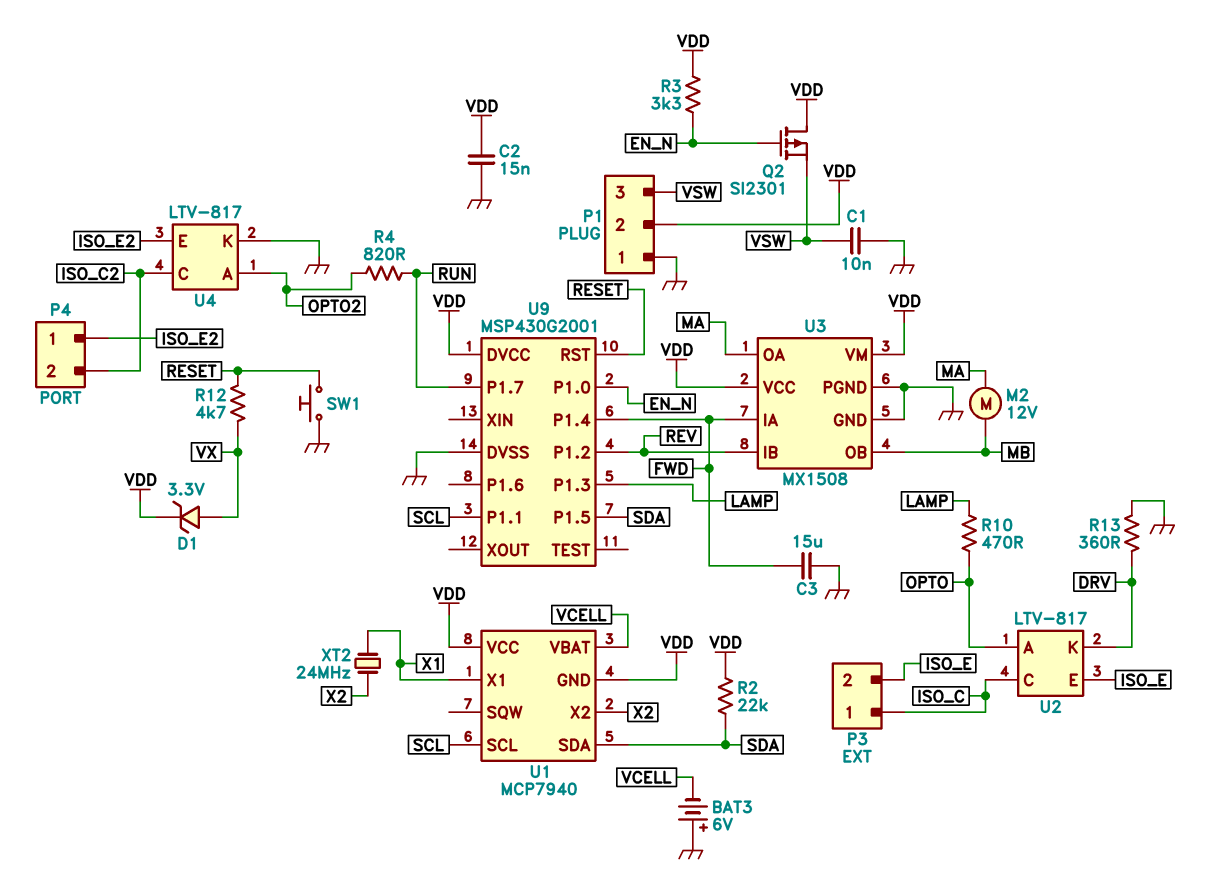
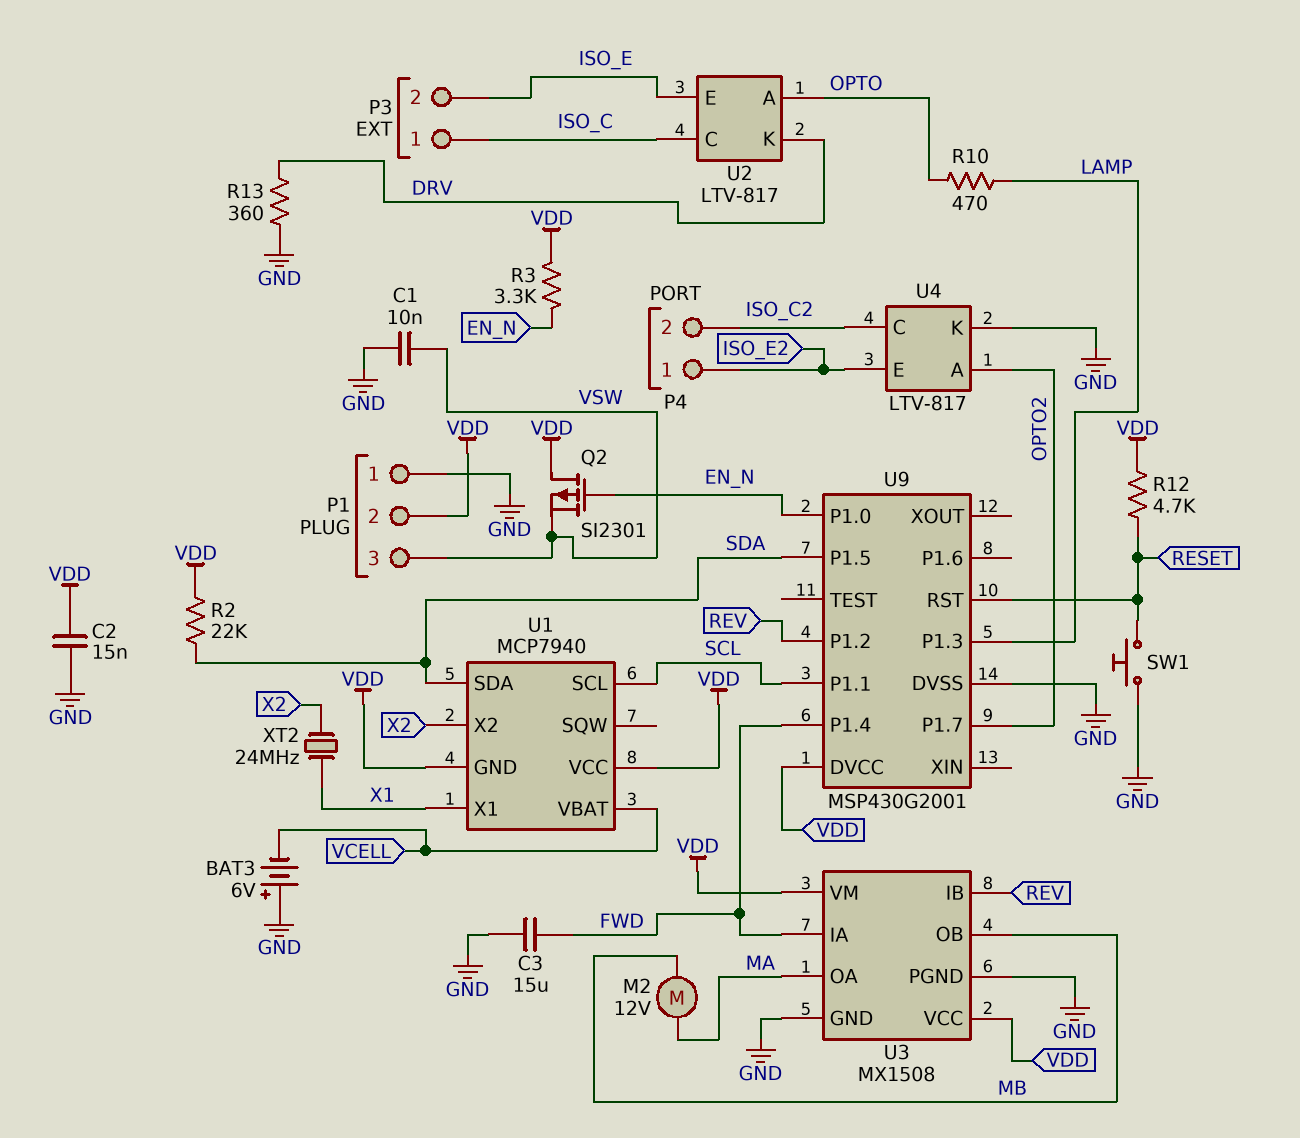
D1: zener 3.3V (A VX, K VDD) -> none
R4: 820 (OPTO2, RUN) -> none
R12: 4.7k (RESET, VX) -> 4.7k (RESET, VDD)
U9 pin P1.7: RUN -> OPTO2

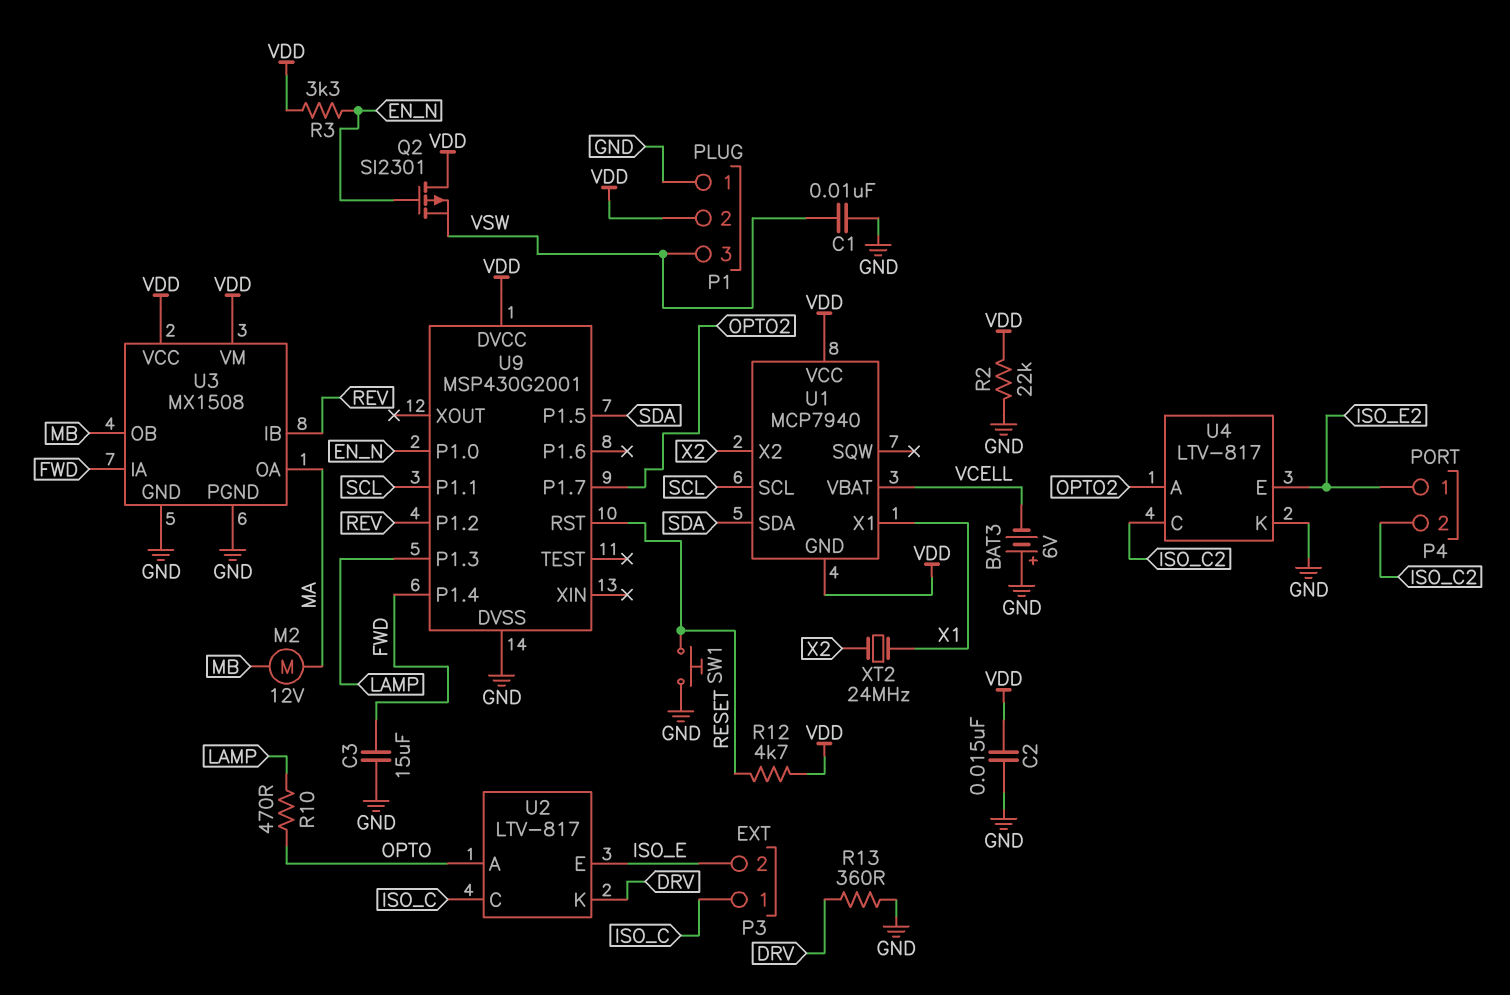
R2: 22k (SDA, VDD) -> 22k (GND, VDD)

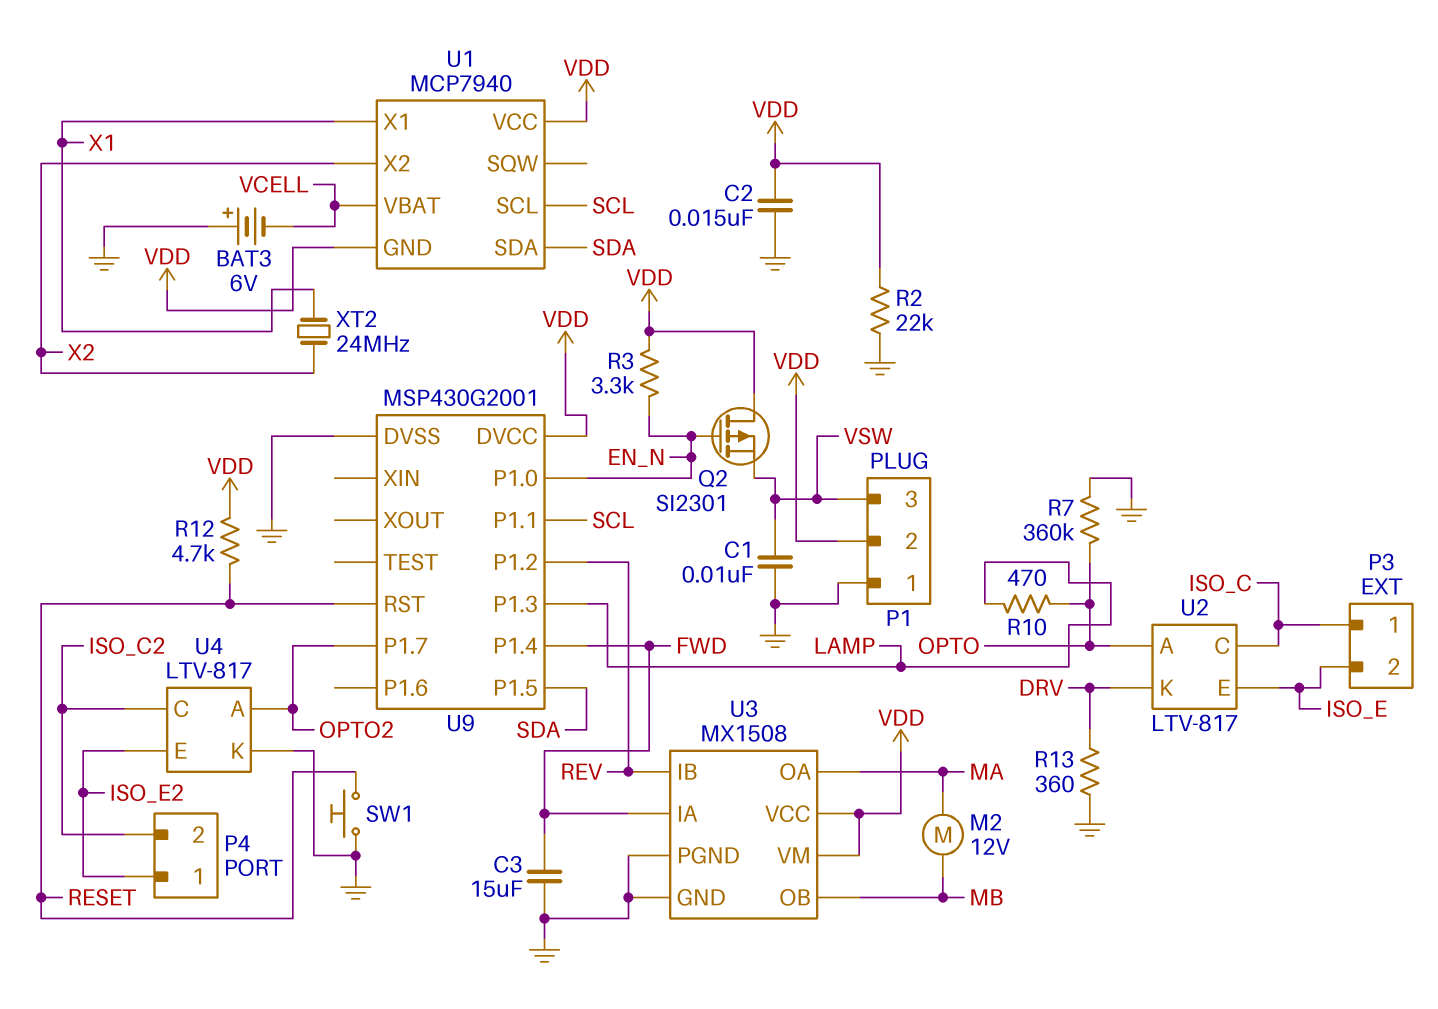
R7: none -> 360k (GND, OPTO)

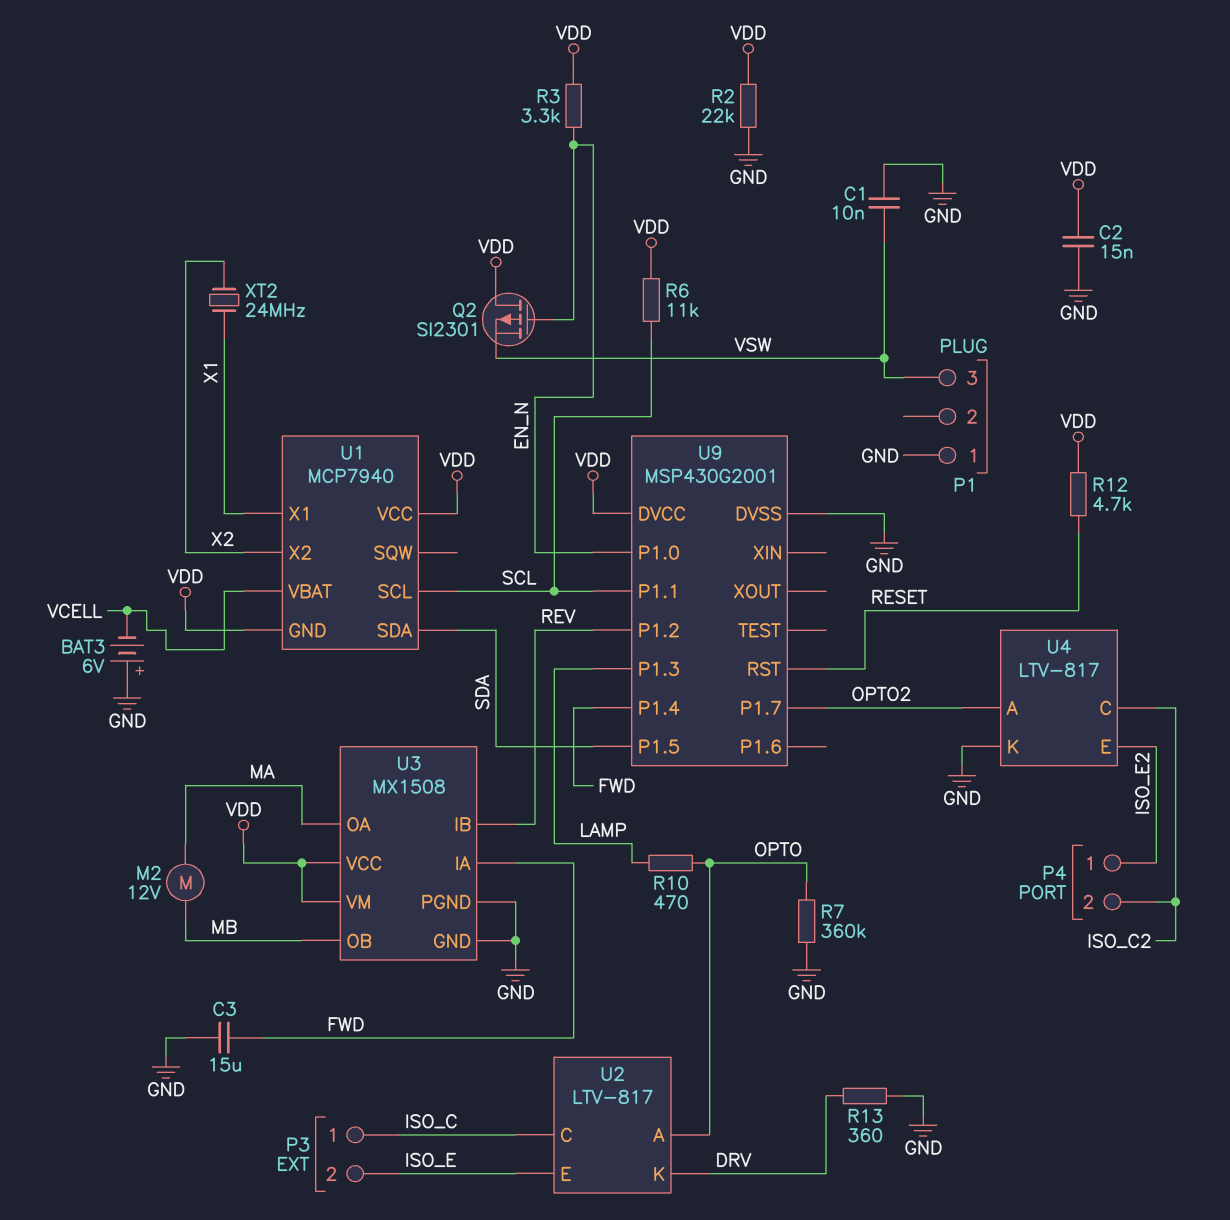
P1 pin 2: VDD -> none
R6: none -> 11k (SCL, VDD)
SW1: button (GND, RESET) -> none

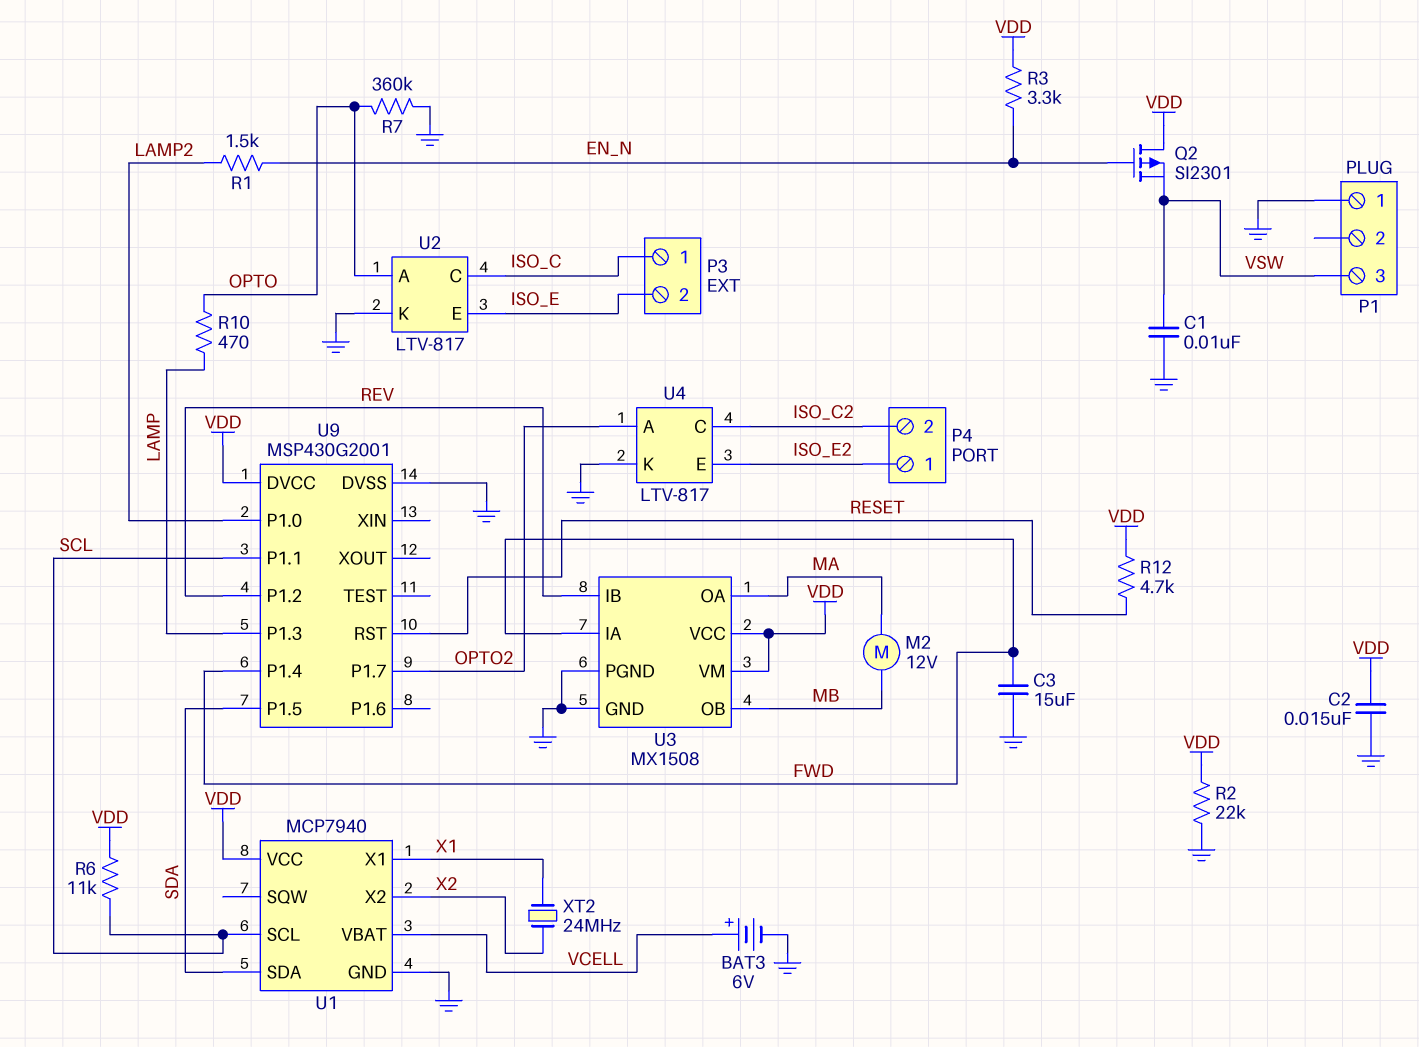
BAT3: 6V (plus GND, minus VCELL) -> 6V (plus VCELL, minus GND)
R1: none -> 1.5k (EN_N, LAMP2)
R13: 360 (DRV, GND) -> none
U1 pin GND: VDD -> GND
U2 pin K: DRV -> GND
U9 pin P1.0: EN_N -> LAMP2

